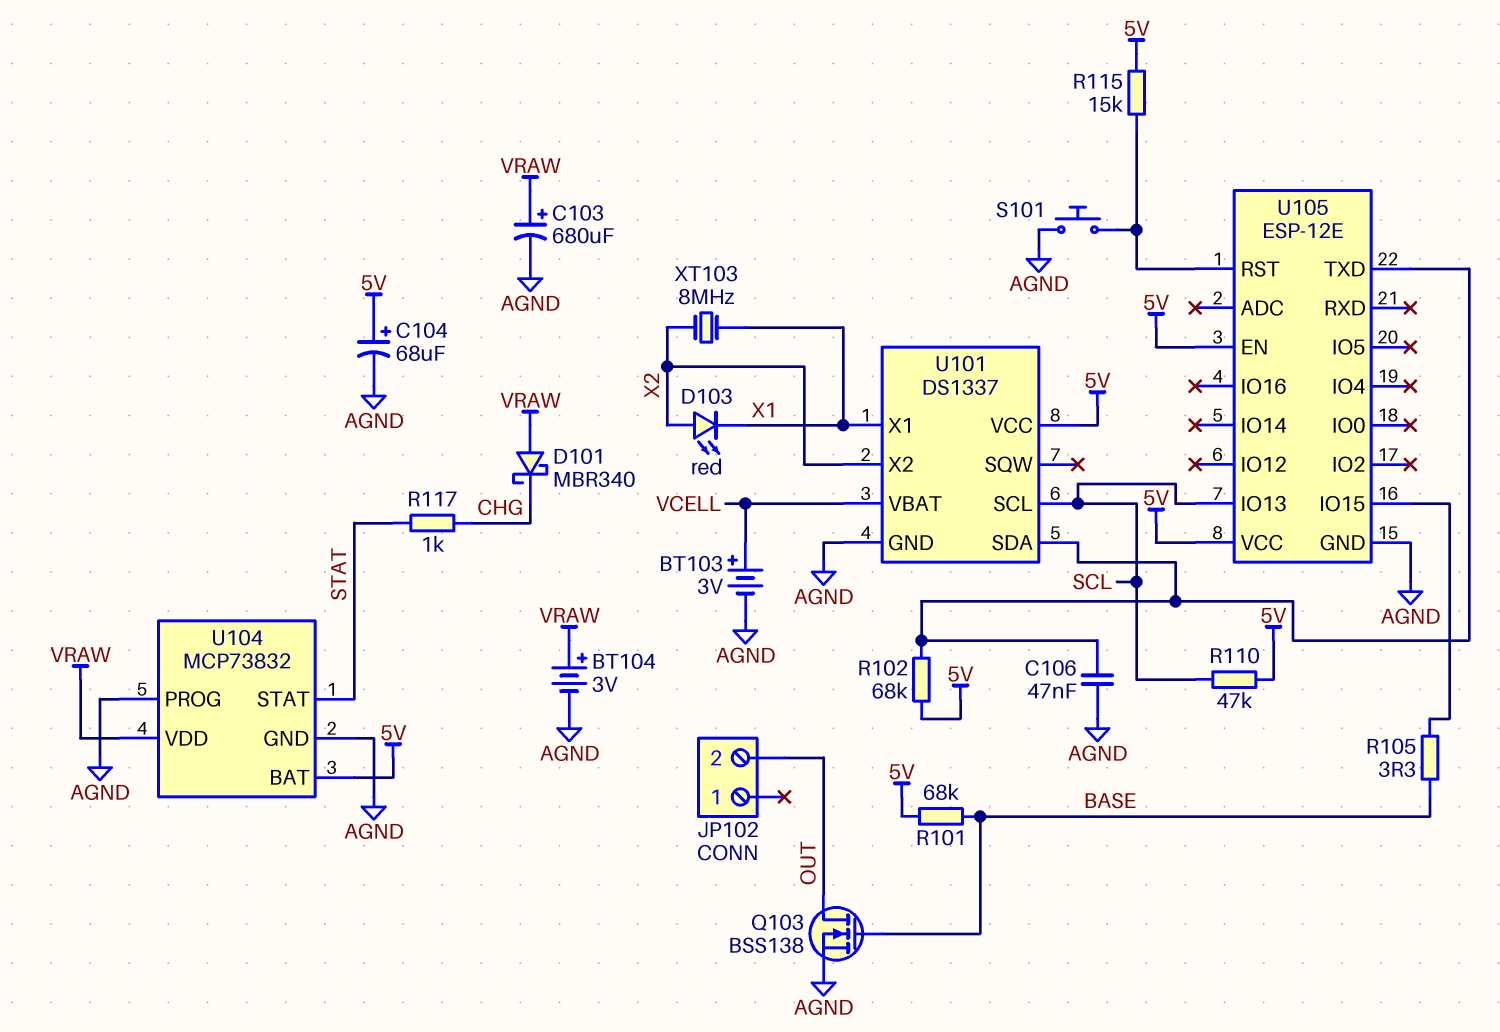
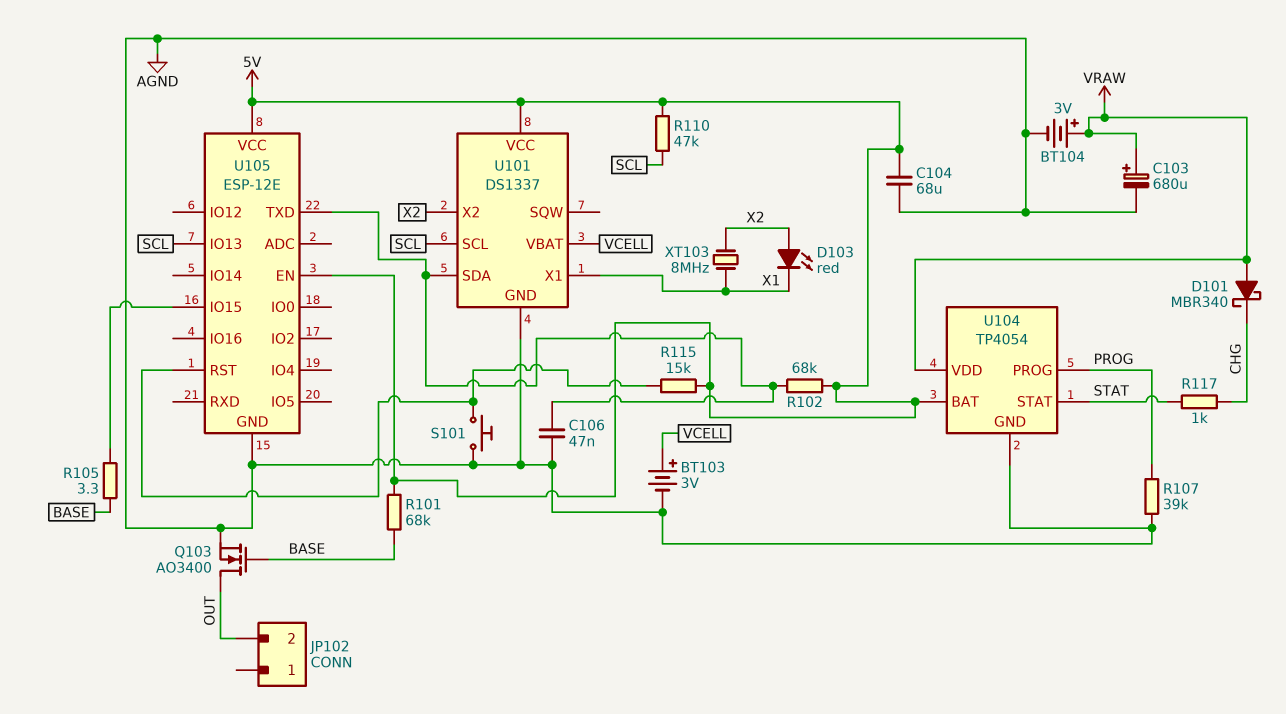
C104: 68uF (plus 5V, minus AGND) -> 68uF (5V, AGND)
Q103: NMOS BSS138 (G BASE, D OUT, S AGND) -> NMOS AO3400 (G BASE, D OUT, S AGND)
R107: none -> 39k (AGND, PROG)
U104: MCP73832 -> TP4054
U104 pin PROG: AGND -> PROG

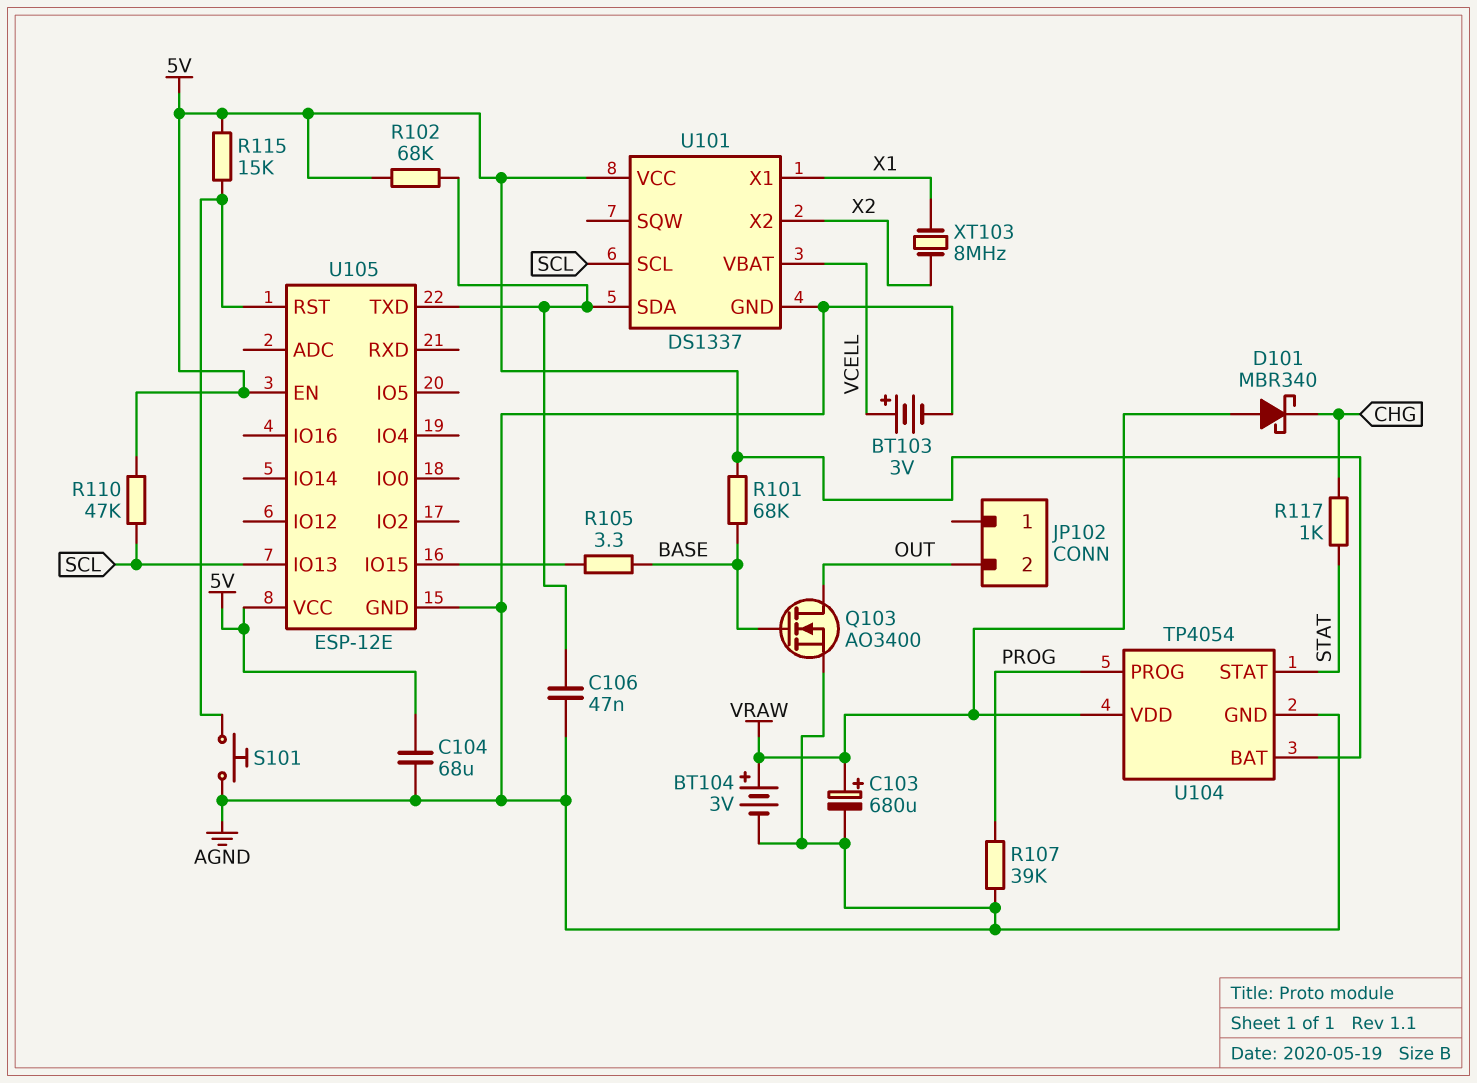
D103: LED red (A X2, K X1) -> none

